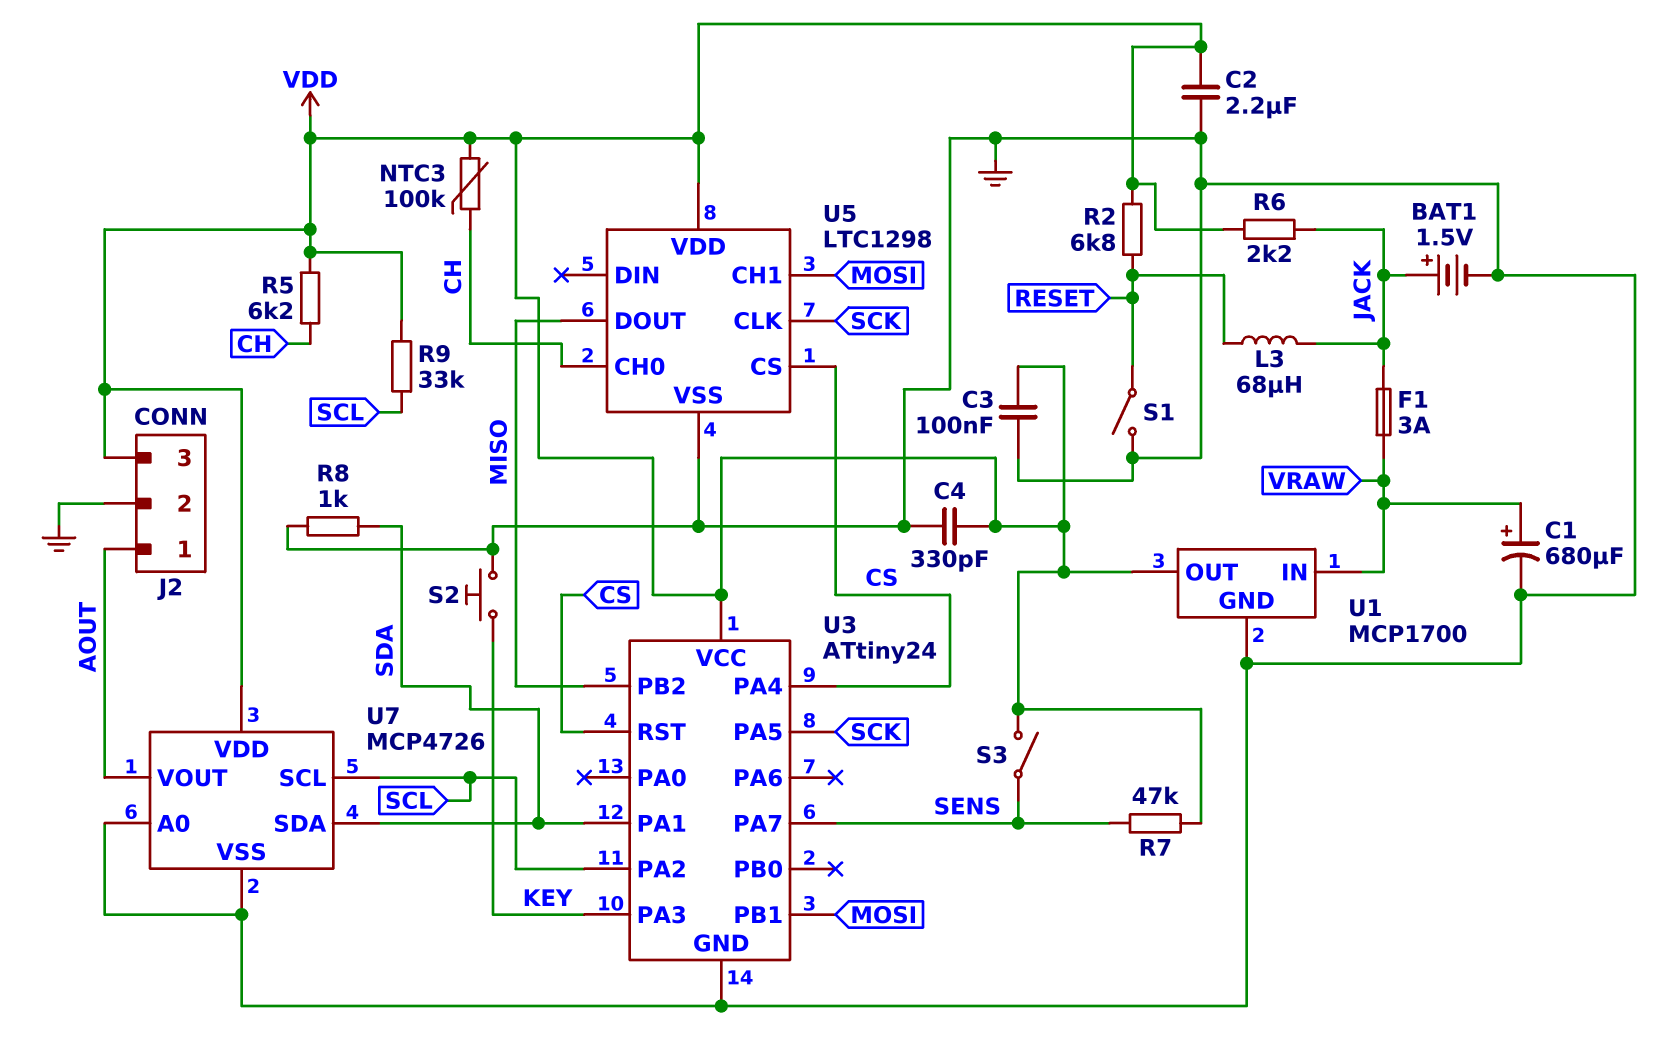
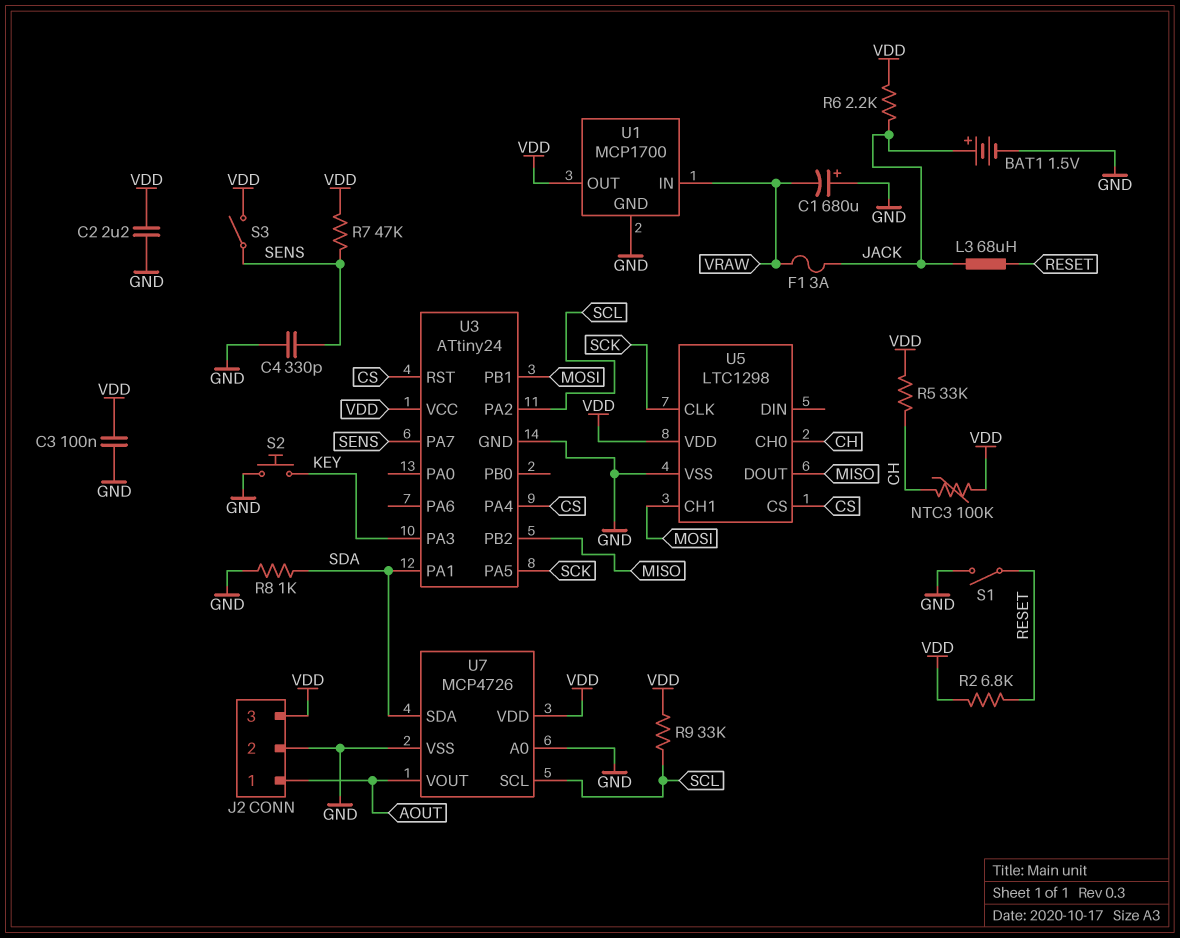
C1: 680uF (plus VRAW, minus GND) -> 680uF (plus GND, minus VRAW)
C4: 330pF (GND, VDD) -> 330pF (GND, SENS)
R5: 6.2k (CH, VDD) -> 33k (CH, VDD)

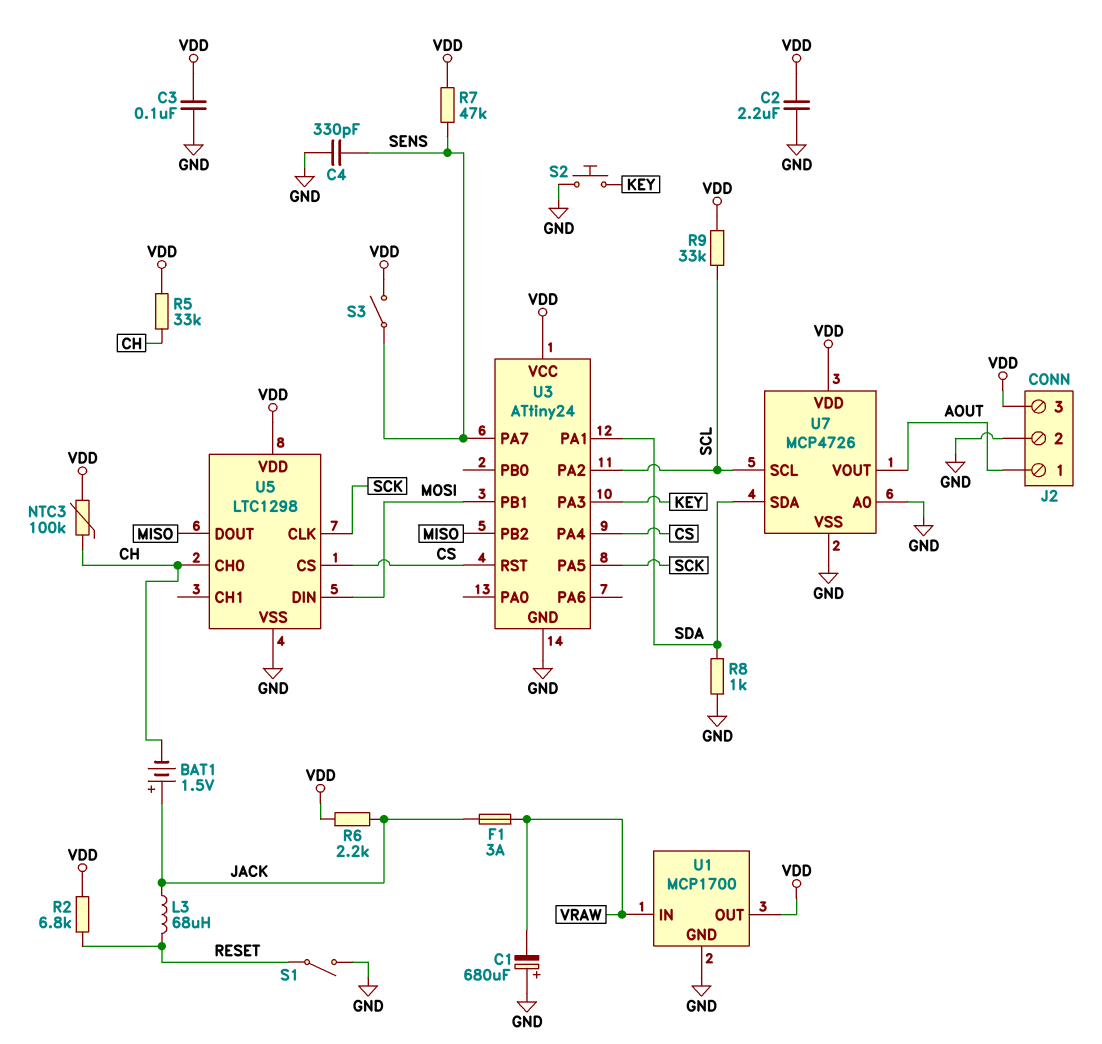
BAT1: 1.5V (plus JACK, minus GND) -> 1.5V (plus JACK, minus CH)
U5 pin CH1: MOSI -> none
U5 pin DIN: none -> MOSI

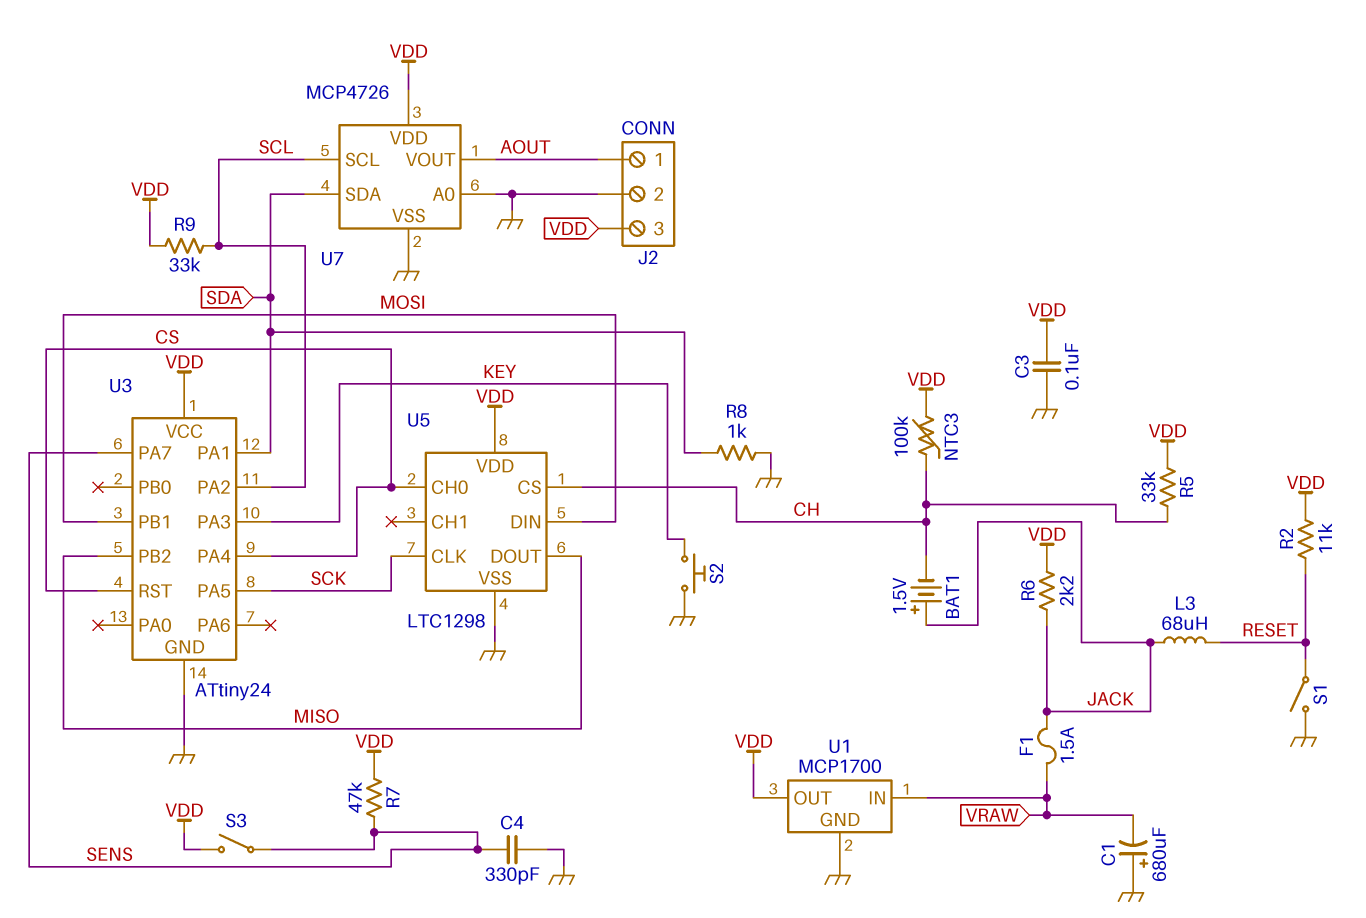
C2: 2.2uF (GND, VDD) -> none
F1: 3A (JACK, VRAW) -> 1.5A (JACK, VRAW)
R2: 6.8k (RESET, VDD) -> 11k (RESET, VDD)
U5 pin CH0: CH -> CS
U5 pin CS: CS -> CH

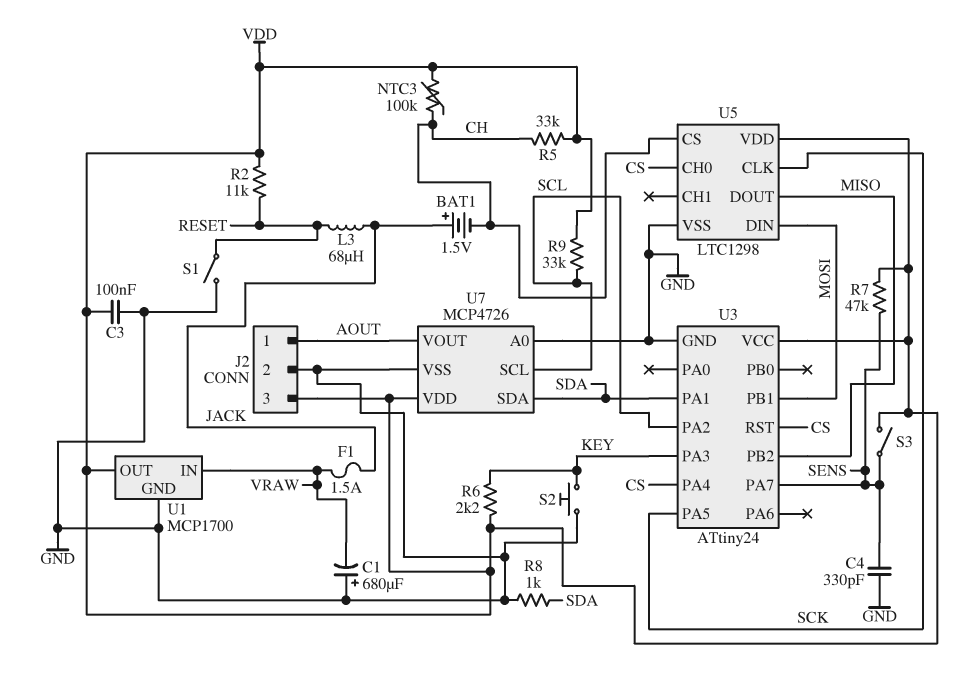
R6: 2.2k (JACK, VDD) -> 2.2k (KEY, VDD)

